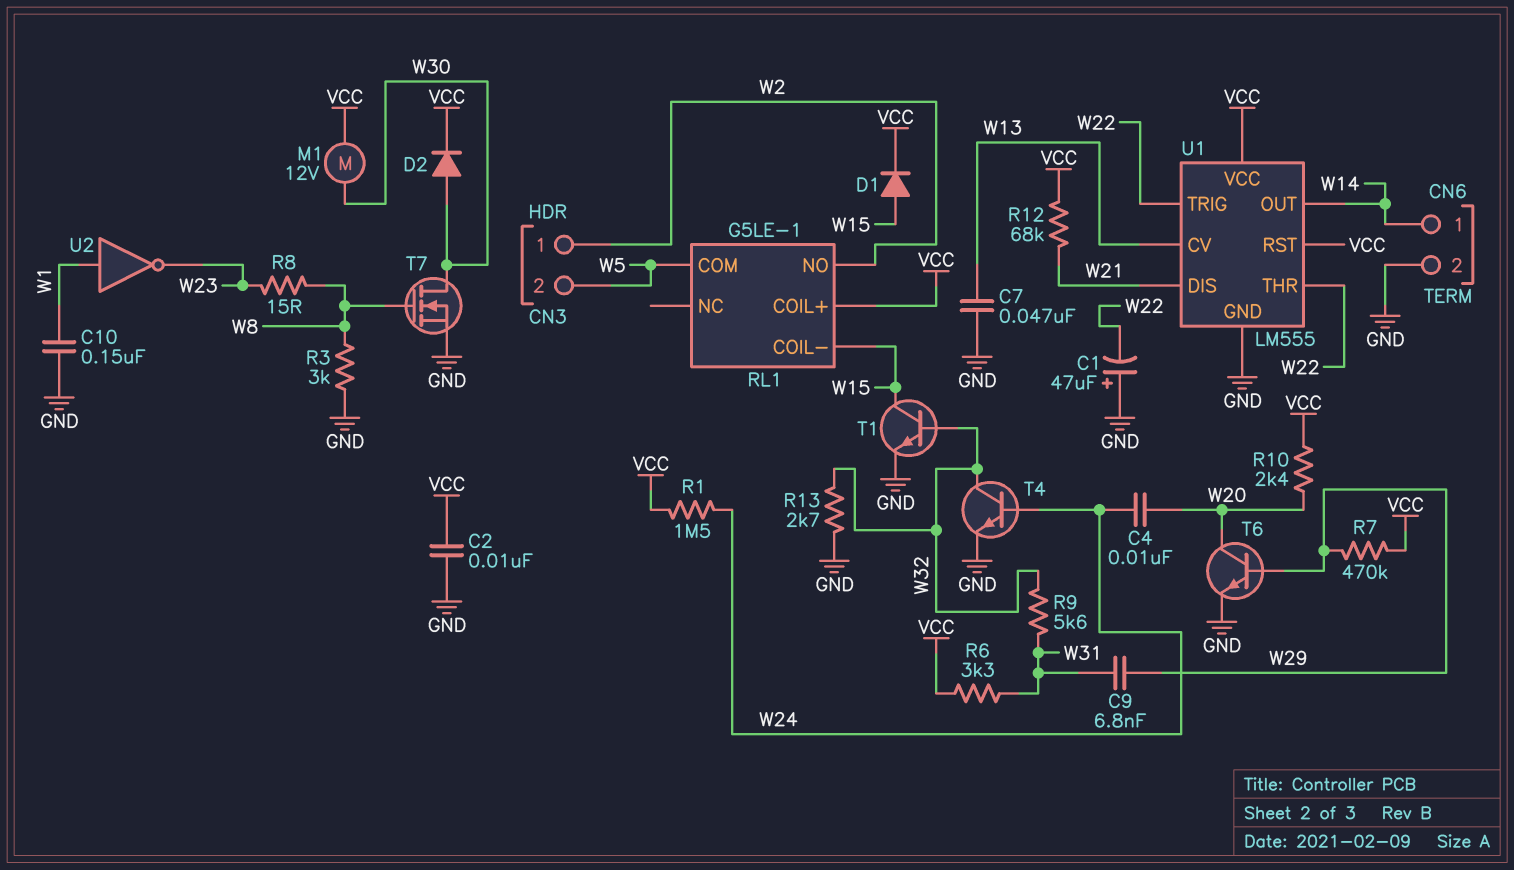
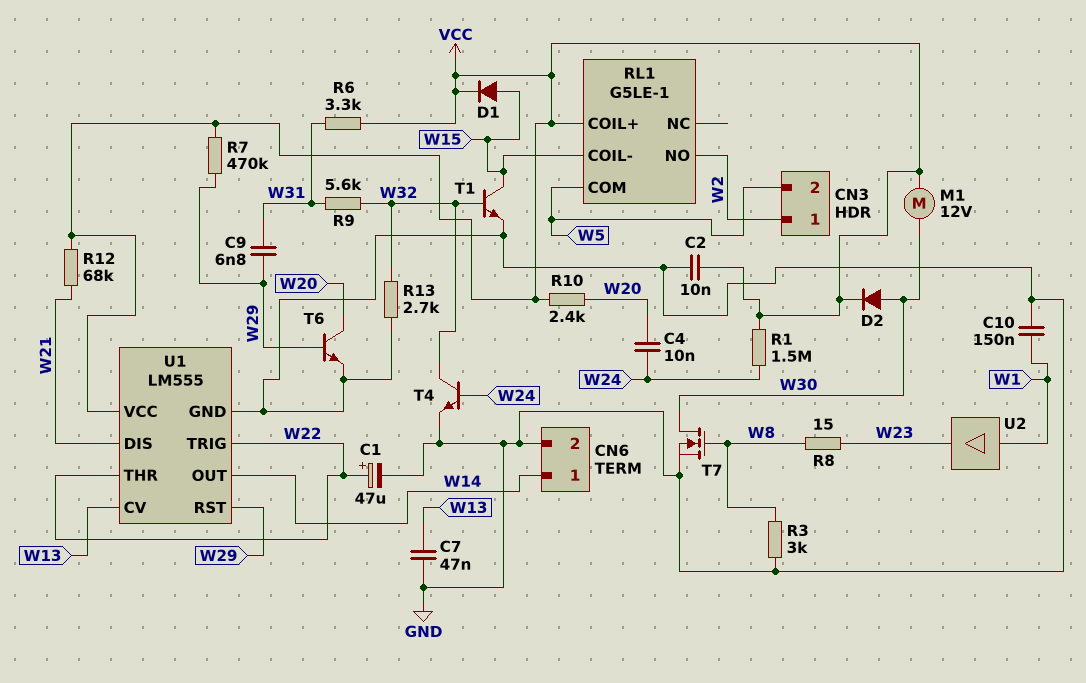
C1: 47uF (plus GND, minus W22) -> 47uF (plus W22, minus GND)
U1 pin RST: VCC -> W29
U2: NOT (in W1, out W23) -> buffer (in W1, out W23)

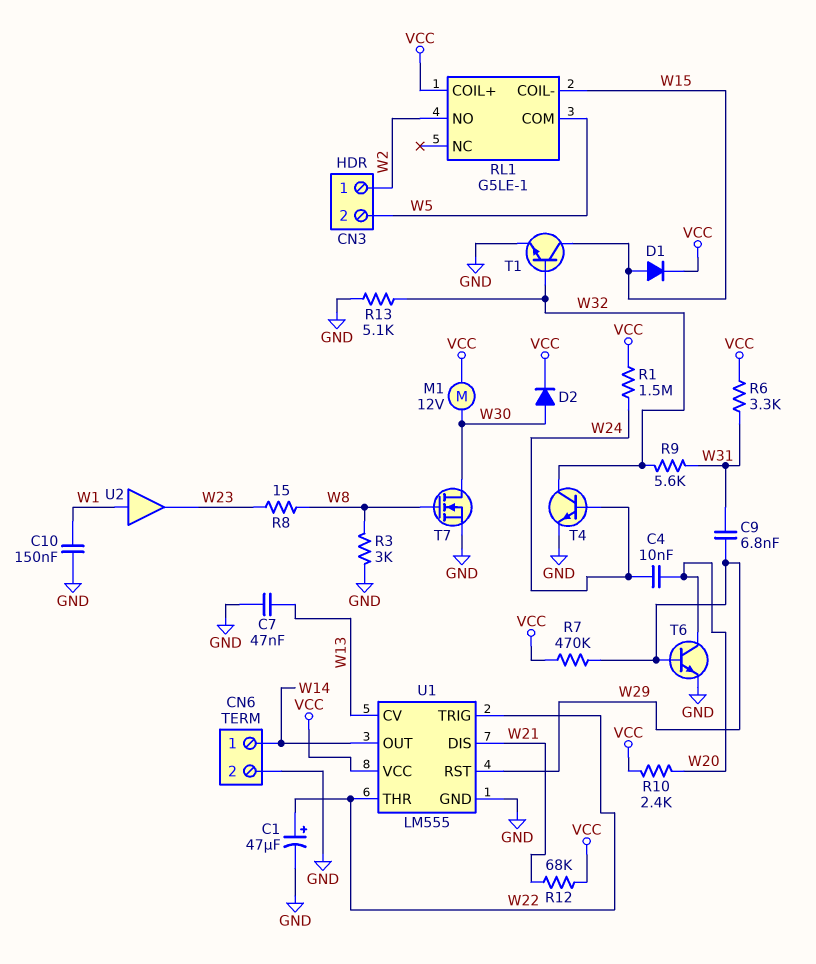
C2: 10nF (GND, VCC) -> none
R13: 2.7k (GND, W32) -> 5.1k (GND, W32)

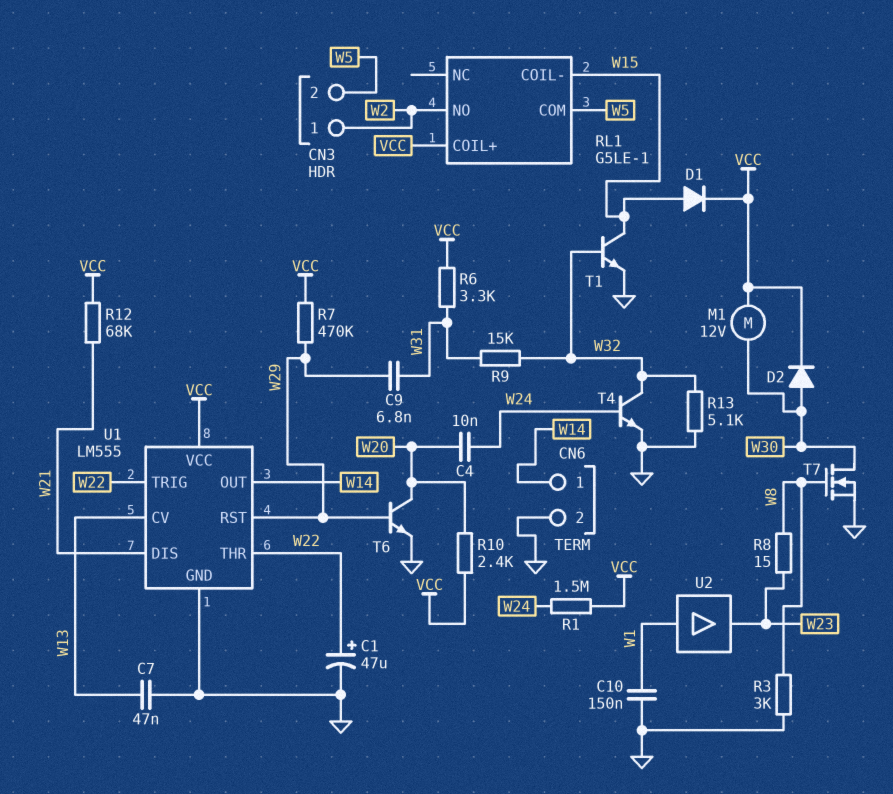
R9: 5.6k (W31, W32) -> 15k (W31, W32)

